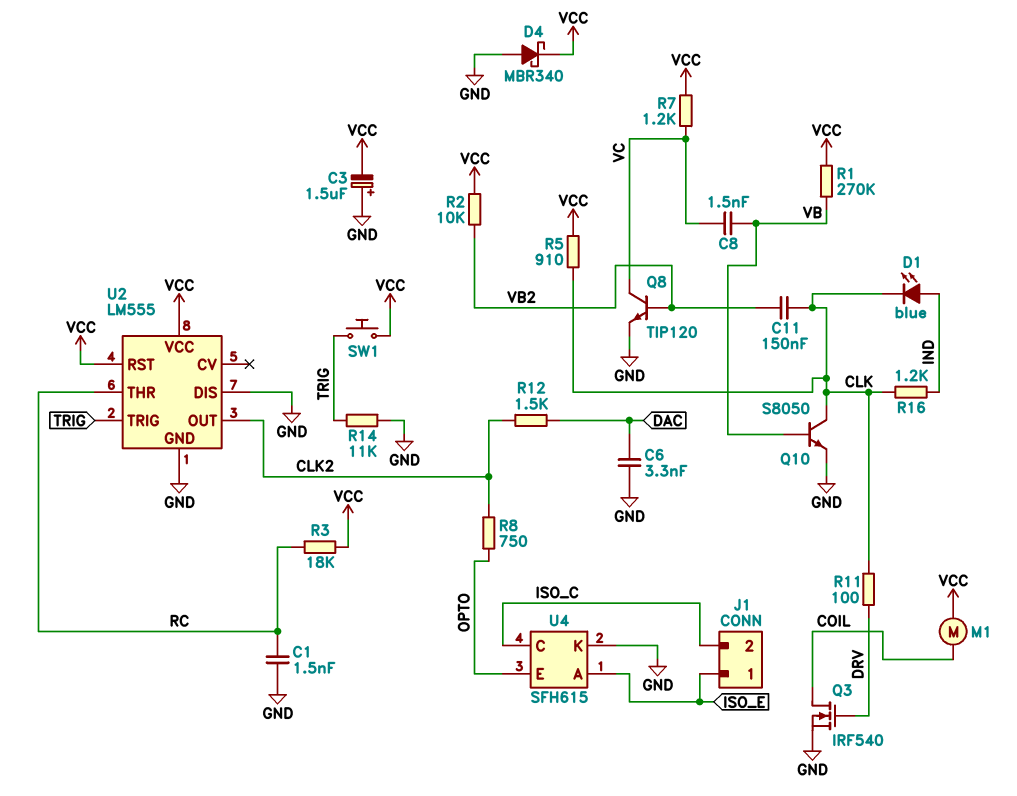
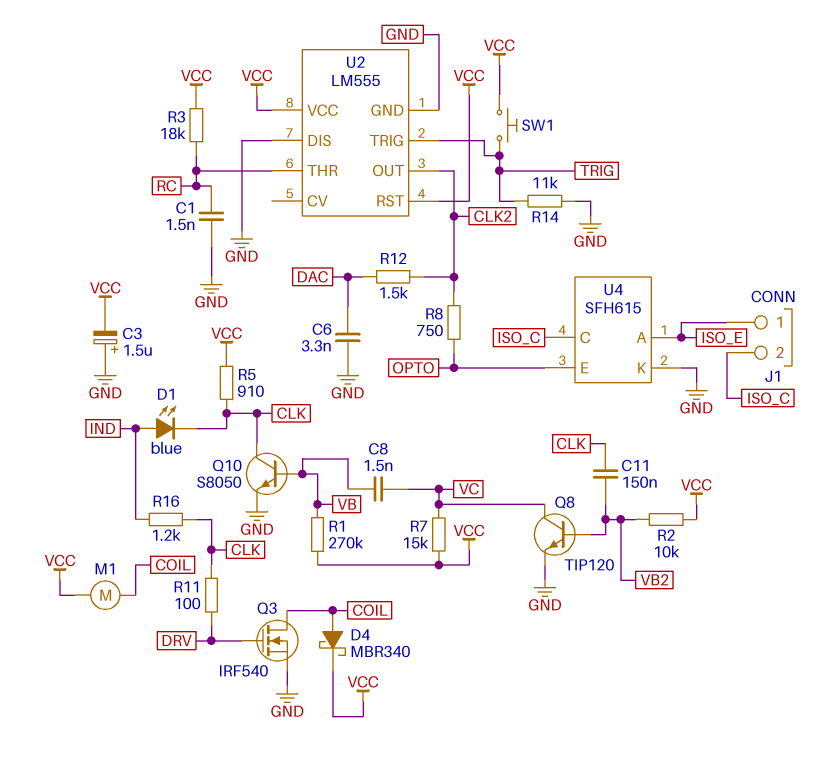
D4: schottky MBR340 (A GND, K VCC) -> schottky MBR340 (A COIL, K VCC)
R7: 1.2k (VC, VCC) -> 15k (VC, VCC)

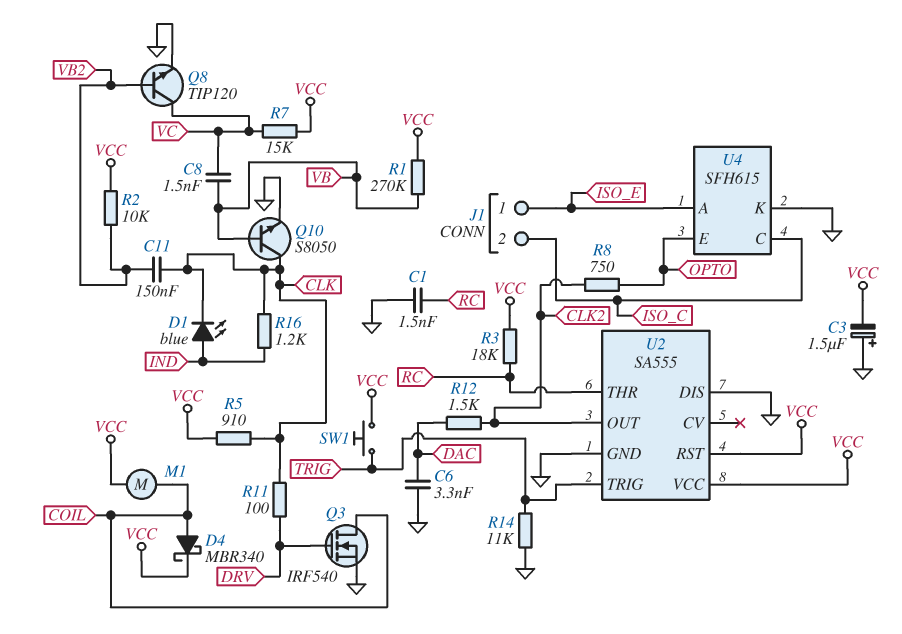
U2: LM555 -> SA555

